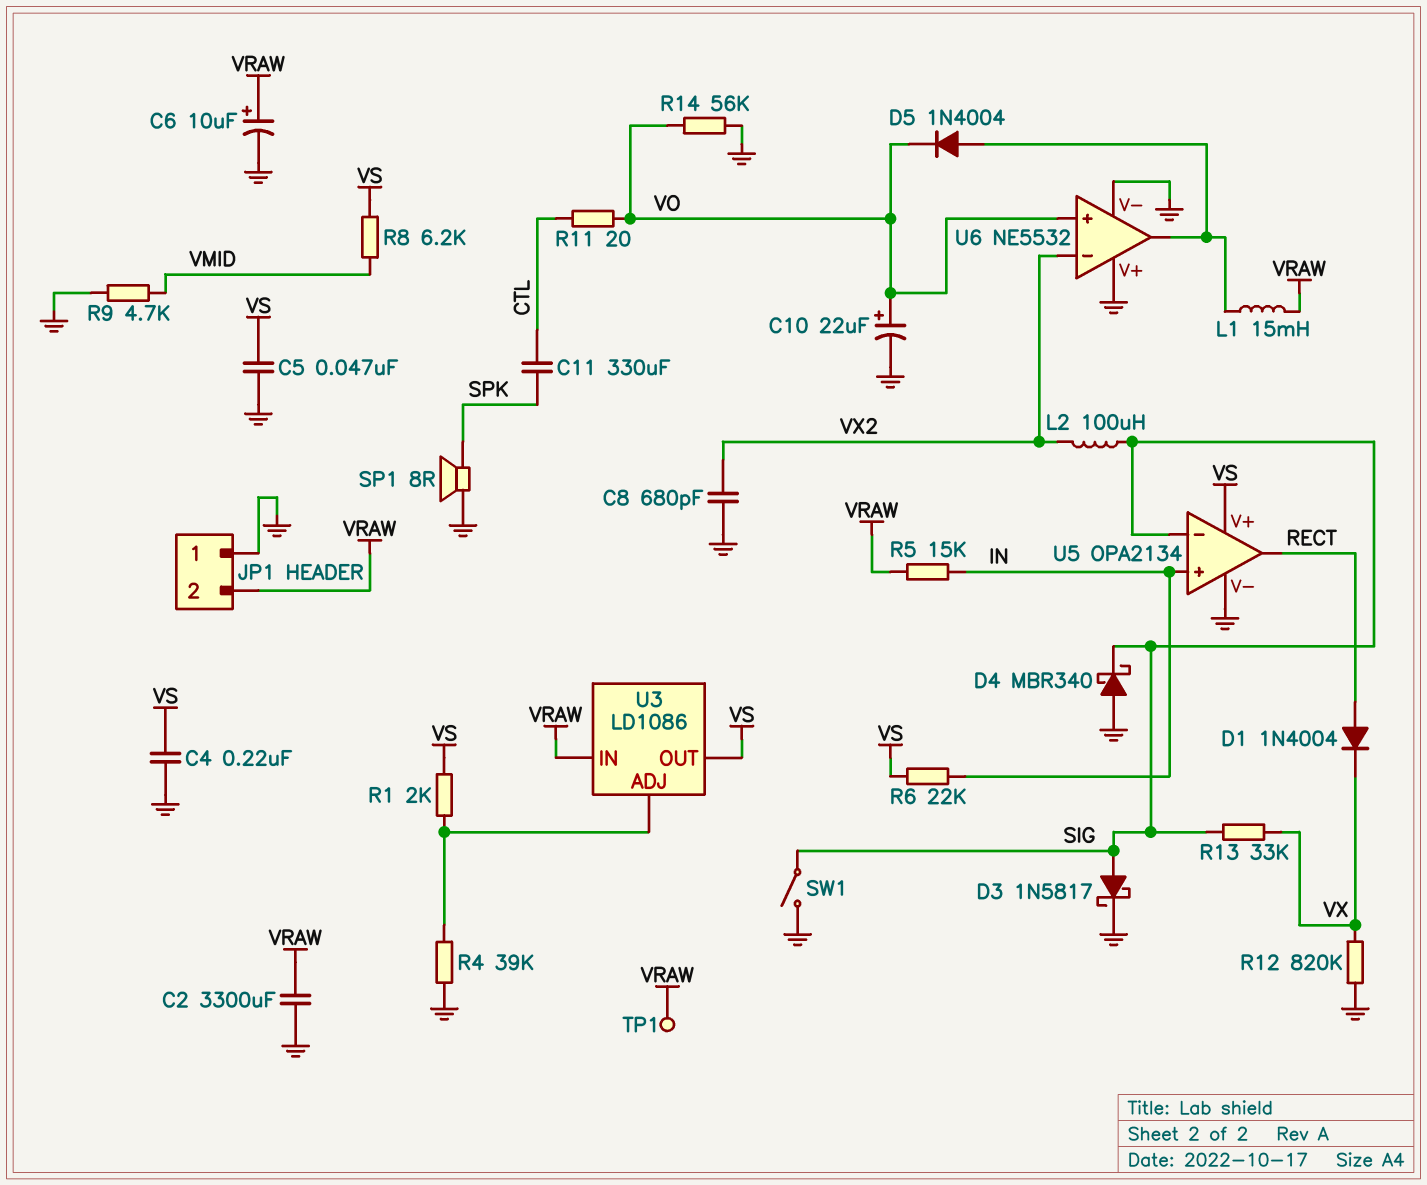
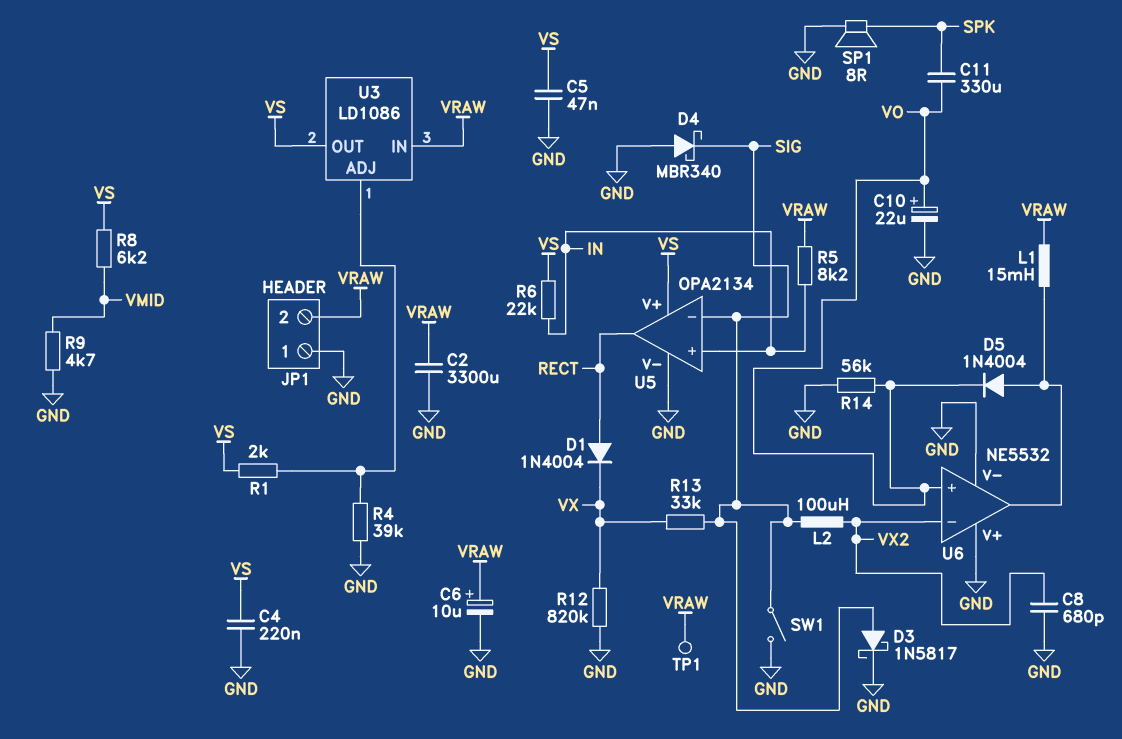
C11: 330uF (CTL, SPK) -> 330uF (SPK, VO)
R5: 15k (IN, VRAW) -> 8.2k (IN, VRAW)
R11: 20 (CTL, VO) -> none

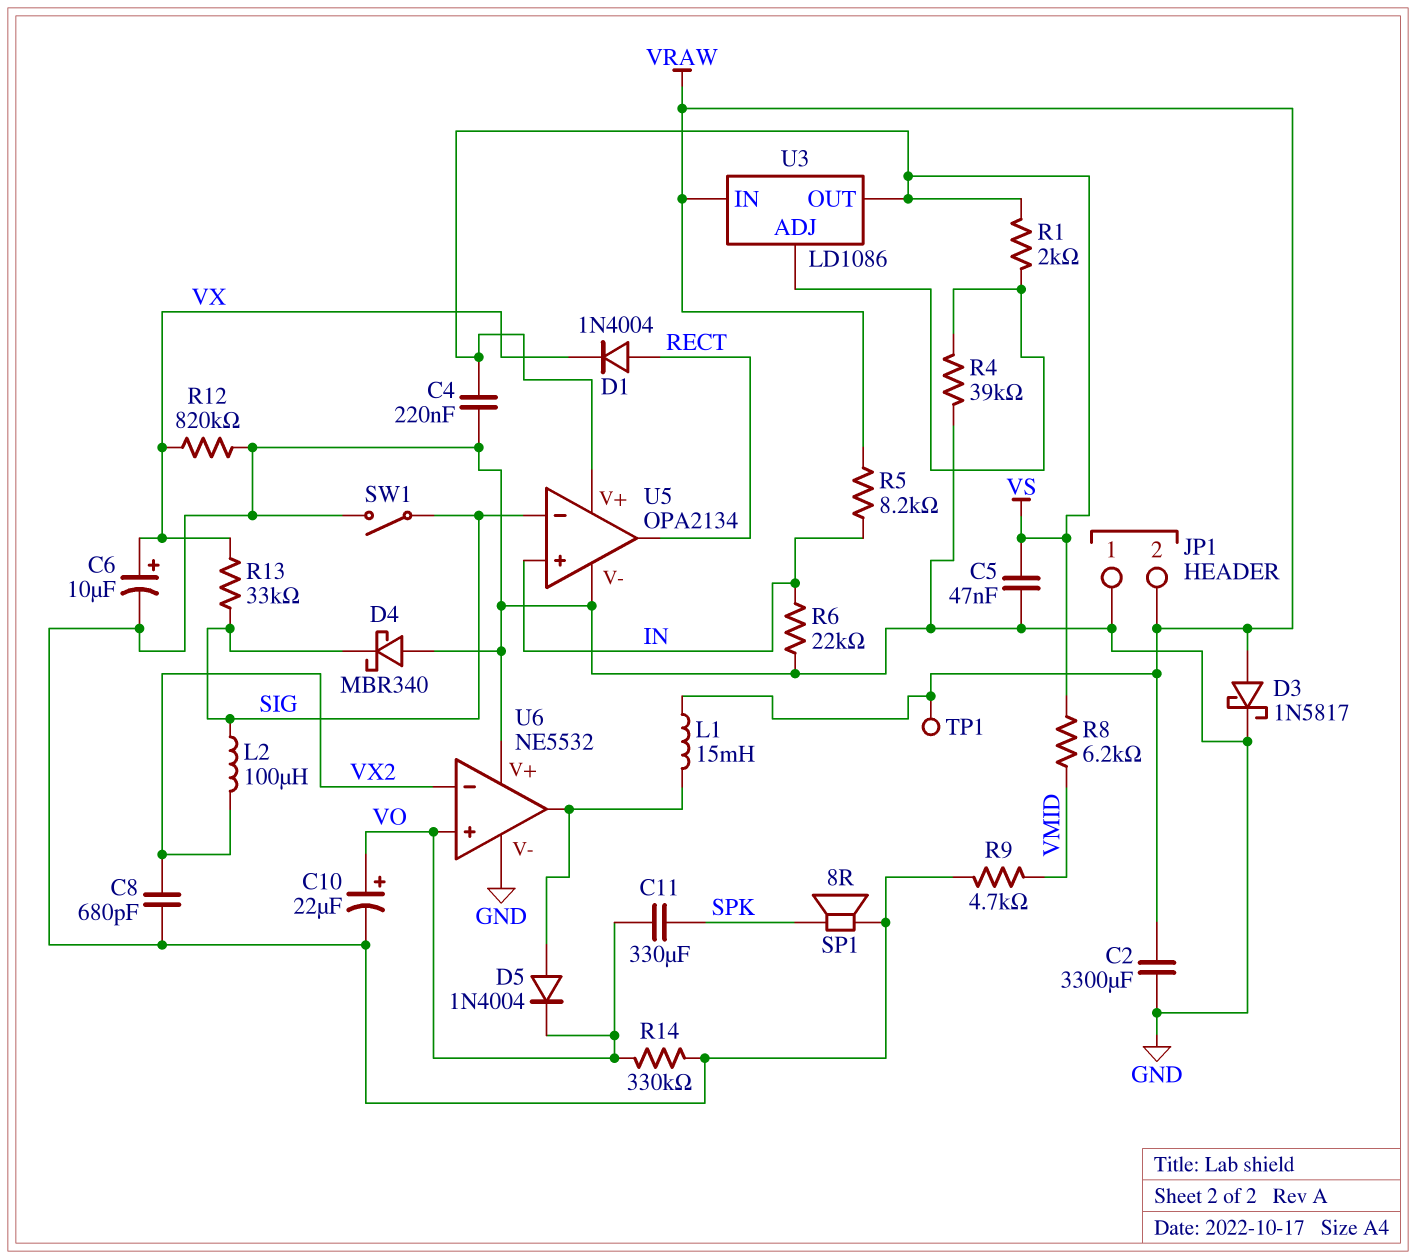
C6: 10uF (plus VRAW, minus GND) -> 10uF (plus VX, minus GND)
D3: schottky 1N5817 (A SIG, K GND) -> schottky 1N5817 (A VRAW, K GND)
R6: 22k (IN, VS) -> 22k (GND, IN)
R14: 56k (GND, VO) -> 330k (GND, VO)

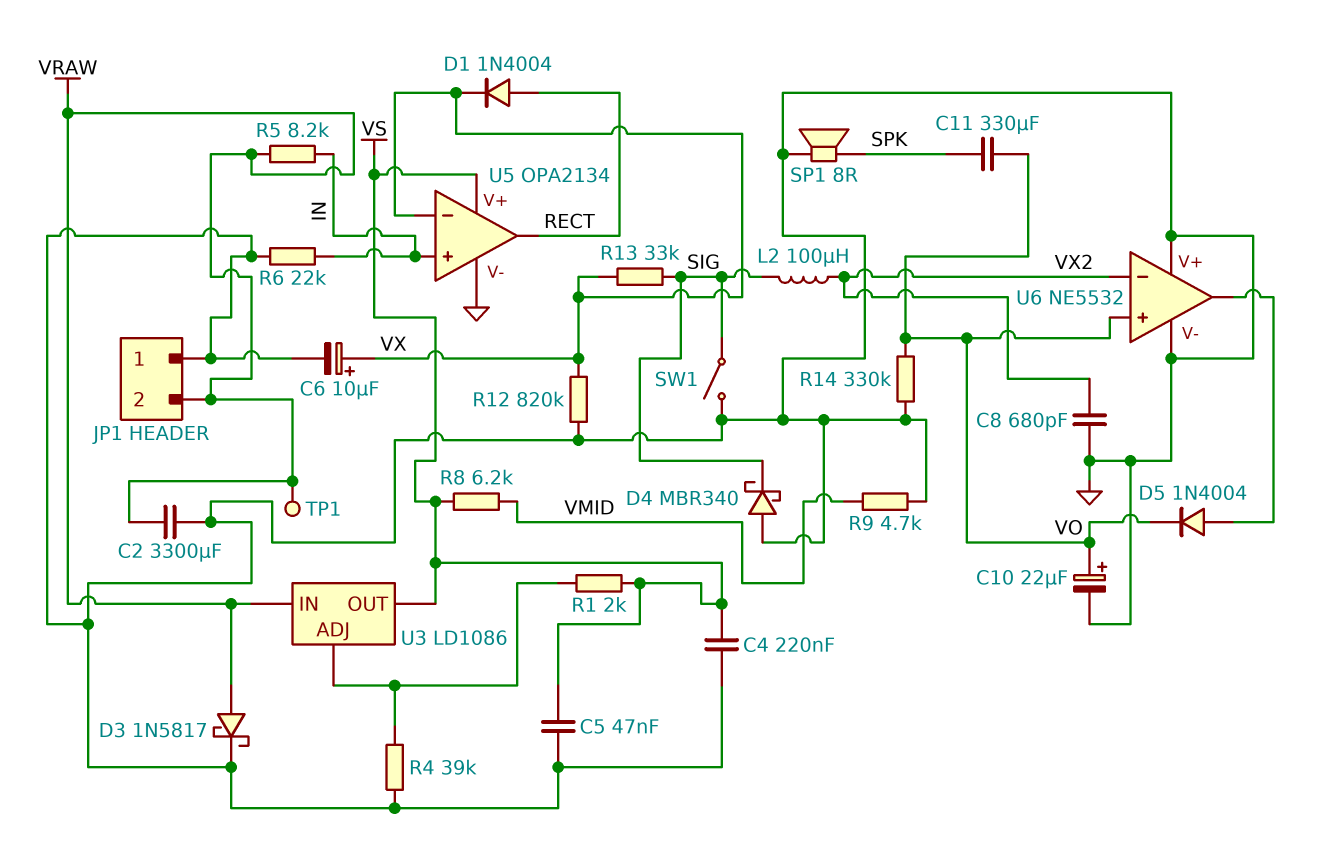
L1: 15mH (U6/out, VRAW) -> none
U5 pin in-: SIG -> VX

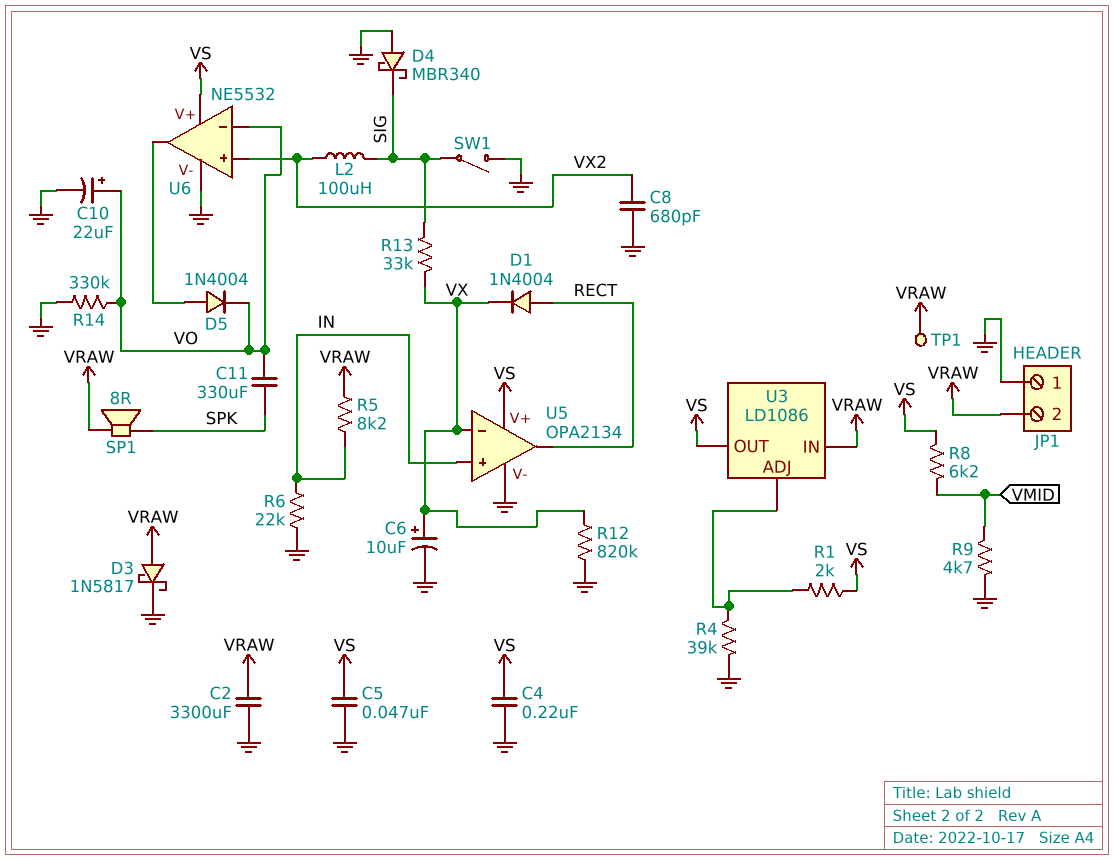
SP1: speaker 8R (GND, SPK) -> speaker 8R (SPK, VRAW)
U6 pin V+: GND -> VS
U6 pin in+: VO -> VX2
U6 pin in-: VX2 -> VO

